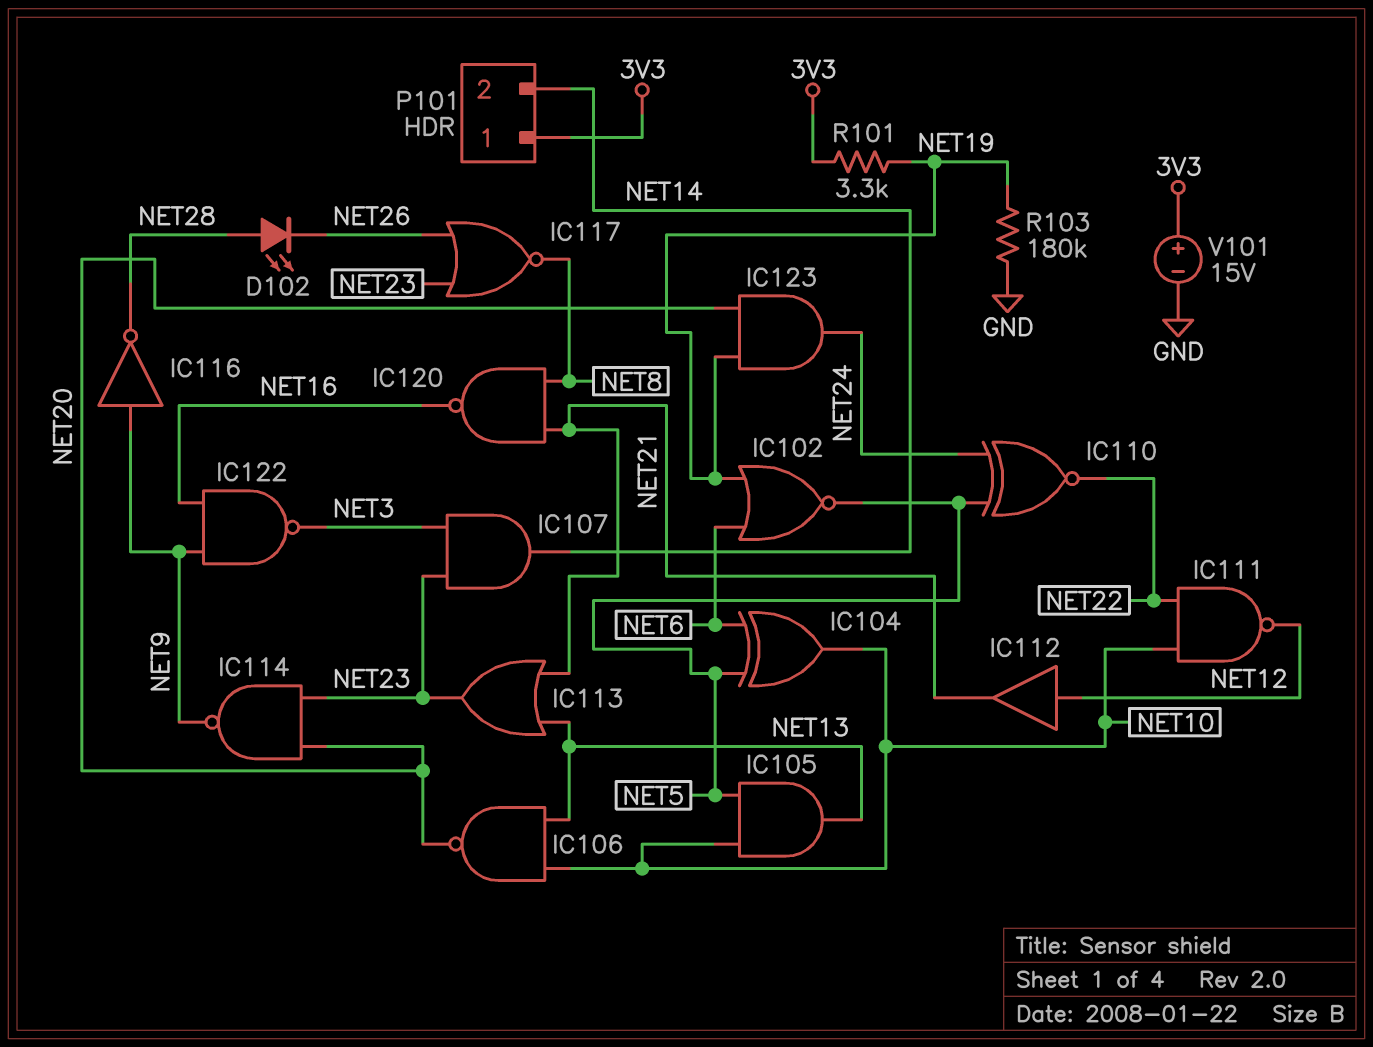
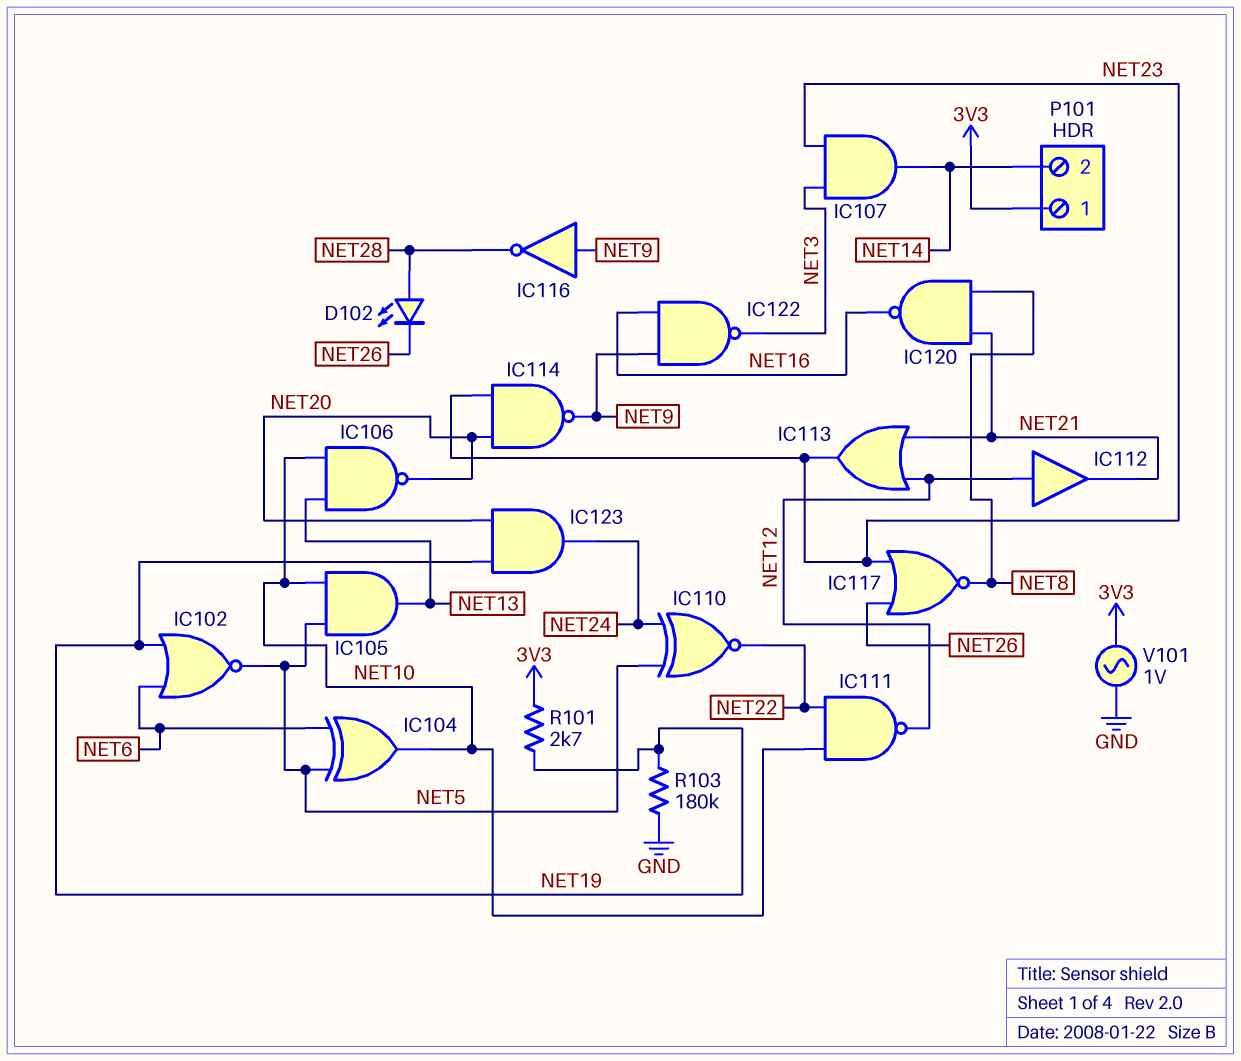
IC113: OR (in NET13, in NET21, out NET23) -> OR (in NET12, in NET21, out NET23)
R101: 3.3k (3V3, NET19) -> 2.7k (3V3, NET19)
V101: 15V (plus 3V3, minus GND) -> AC 1V (3V3, GND)

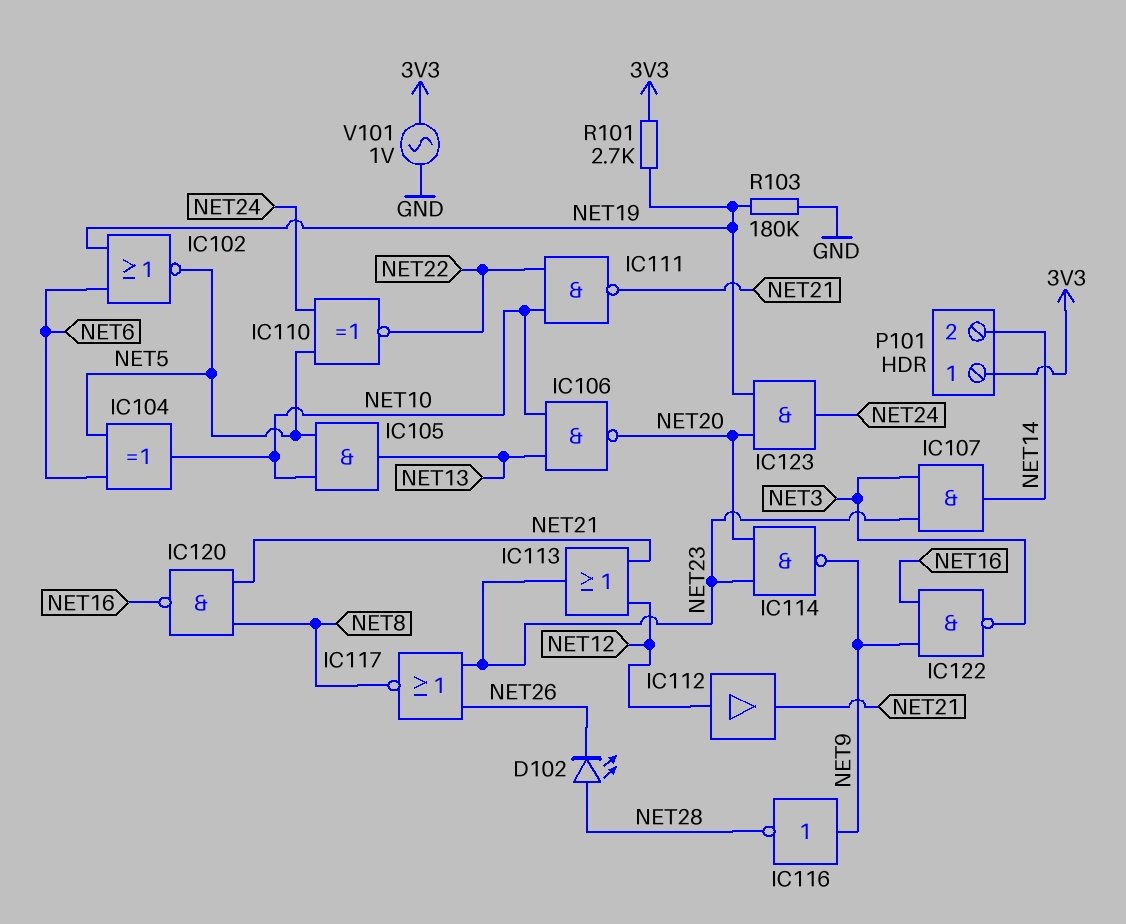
IC111: NAND (in NET10, in NET22, out NET12) -> NAND (in NET10, in NET22, out NET21)

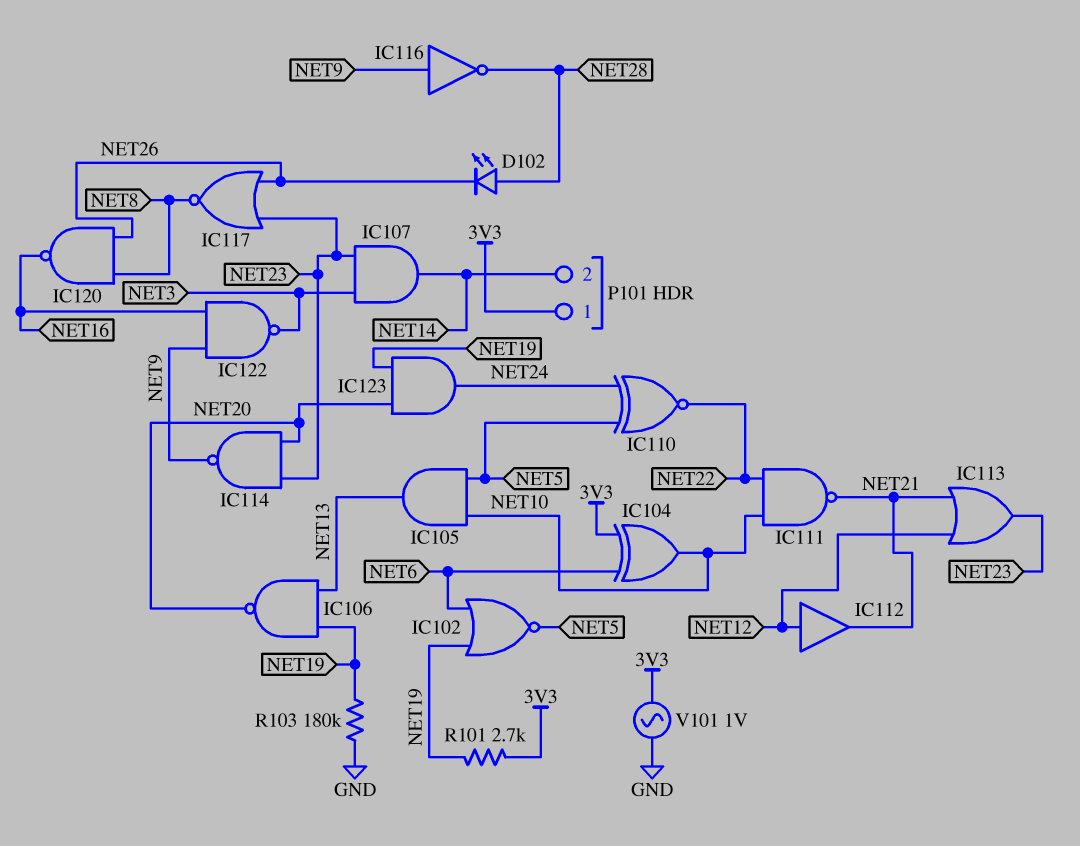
IC104: XOR (in NET5, in NET6, out NET10) -> XOR (in 3V3, in NET6, out NET10)
IC106: NAND (in NET10, in NET13, out NET20) -> NAND (in NET13, in NET19, out NET20)
IC120: NAND (in NET8, in NET21, out NET16) -> NAND (in NET8, in NET26, out NET16)

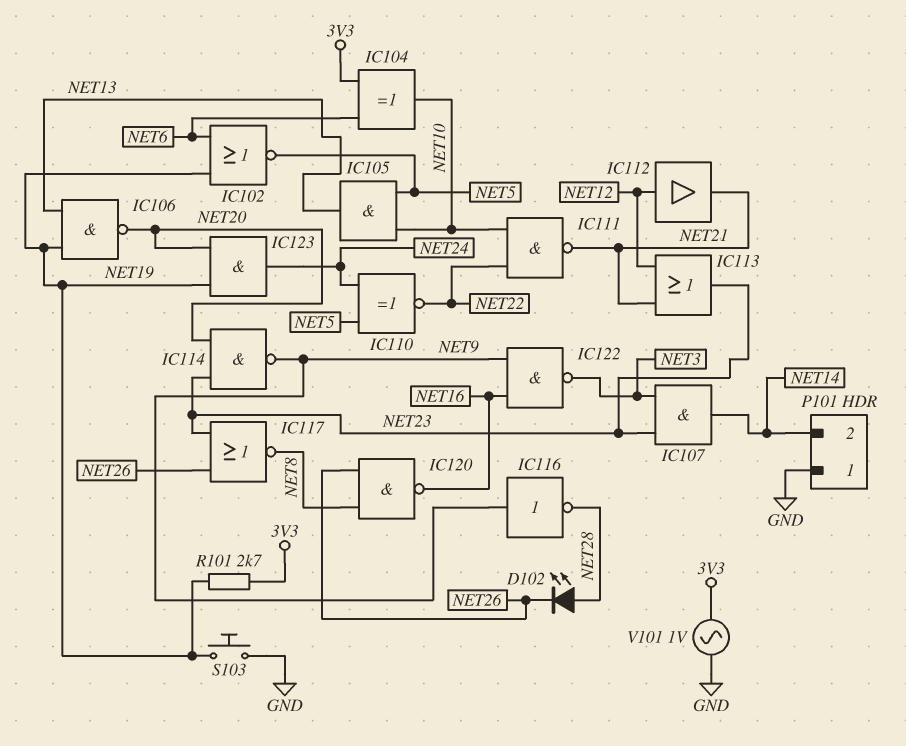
P101 pin 1: 3V3 -> GND
R103: 180k (GND, NET19) -> none
S103: none -> button (GND, NET19)

